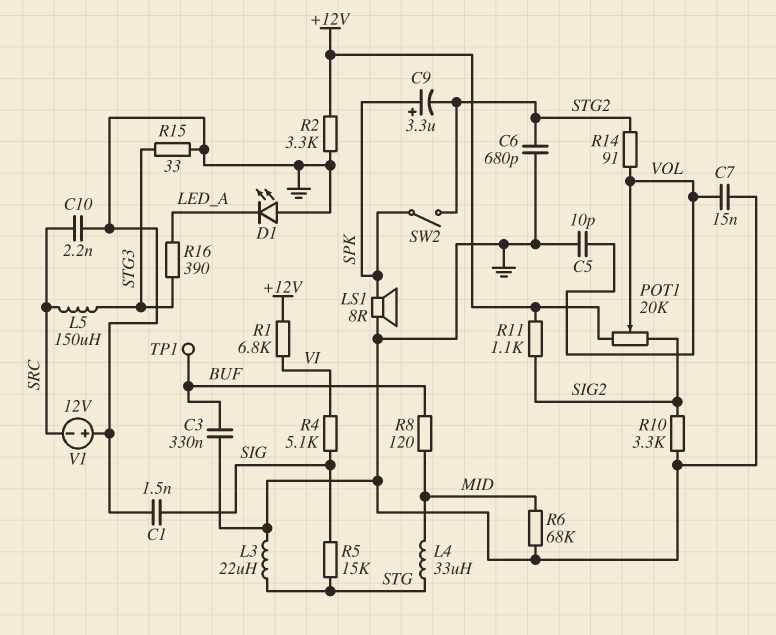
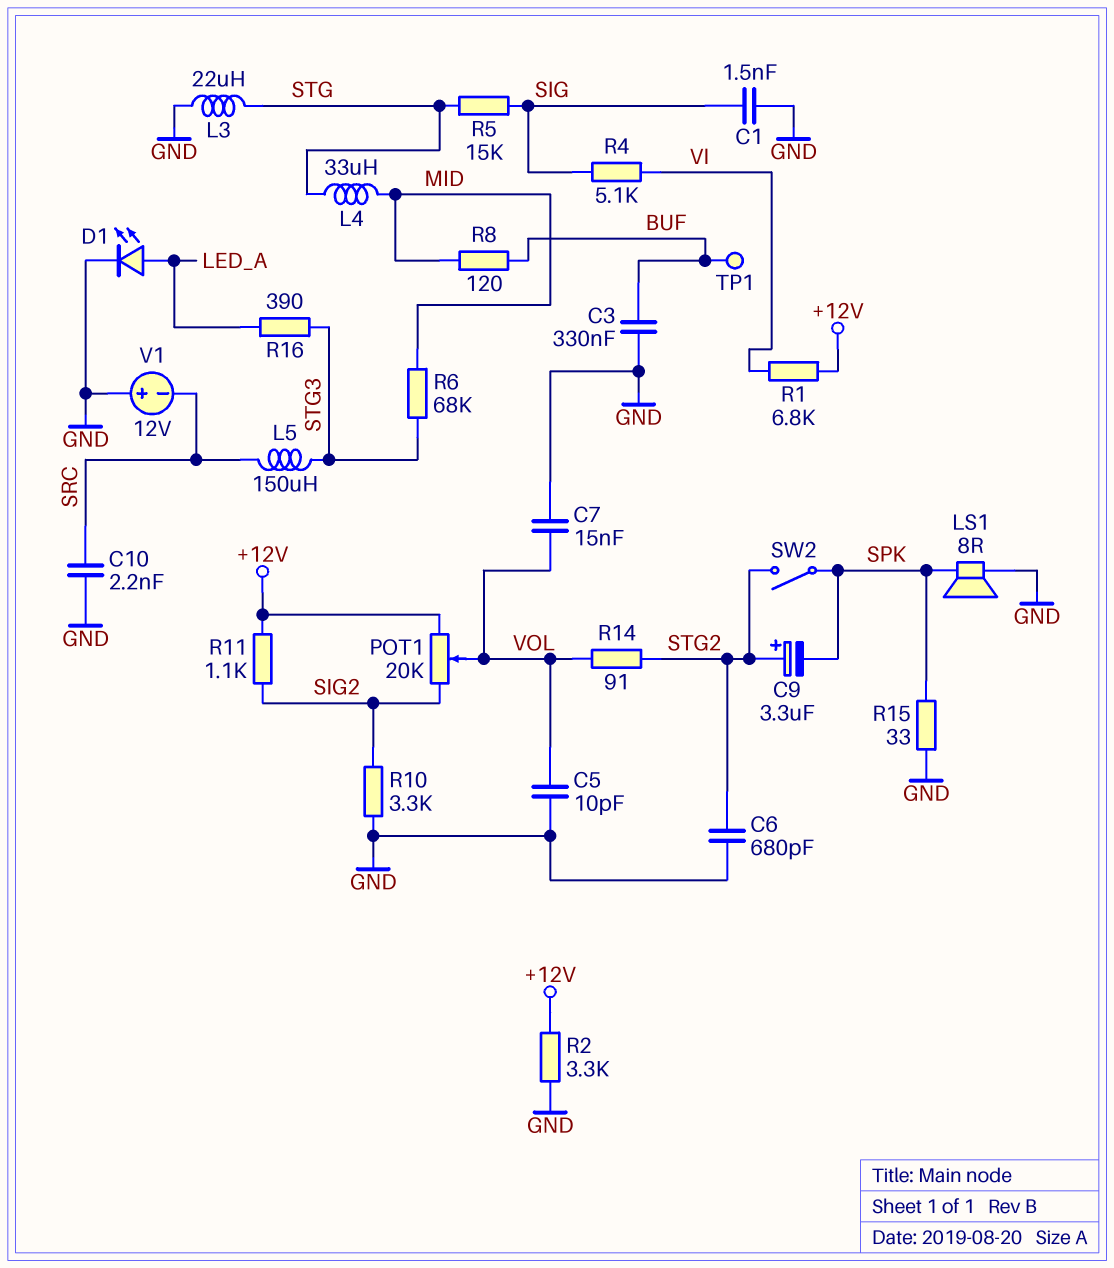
C9: 3.3uF (plus SPK, minus STG2) -> 3.3uF (plus STG2, minus SPK)
D1: LED (A GND, K LED_A) -> LED (A LED_A, K GND)
R6: 68k (GND, MID) -> 68k (MID, STG3)
R15: 33 (GND, STG3) -> 33 (GND, SPK)

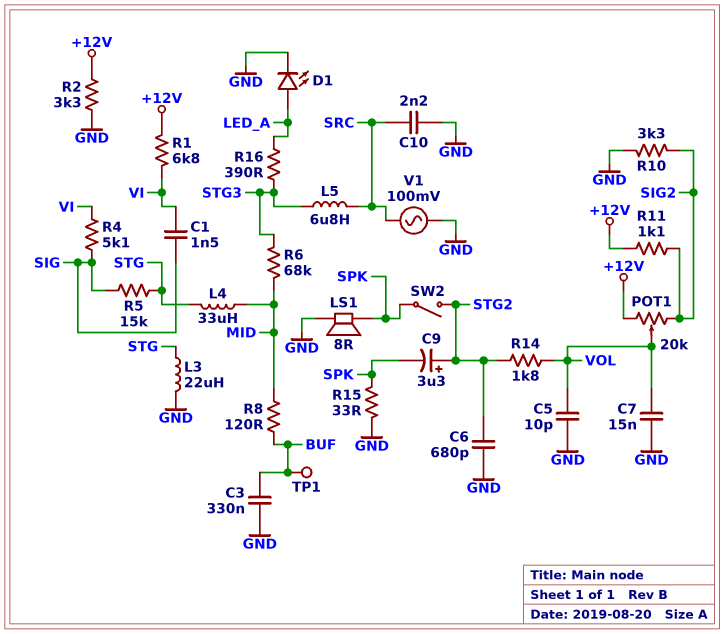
C1: 1.5nF (GND, SIG) -> 1.5nF (SIG, VI)
L5: 150uH (SRC, STG3) -> 6.8uH (SRC, STG3)
R14: 91 (STG2, VOL) -> 1.8k (STG2, VOL)
V1: 12V (plus GND, minus SRC) -> AC 100mV (GND, SRC)

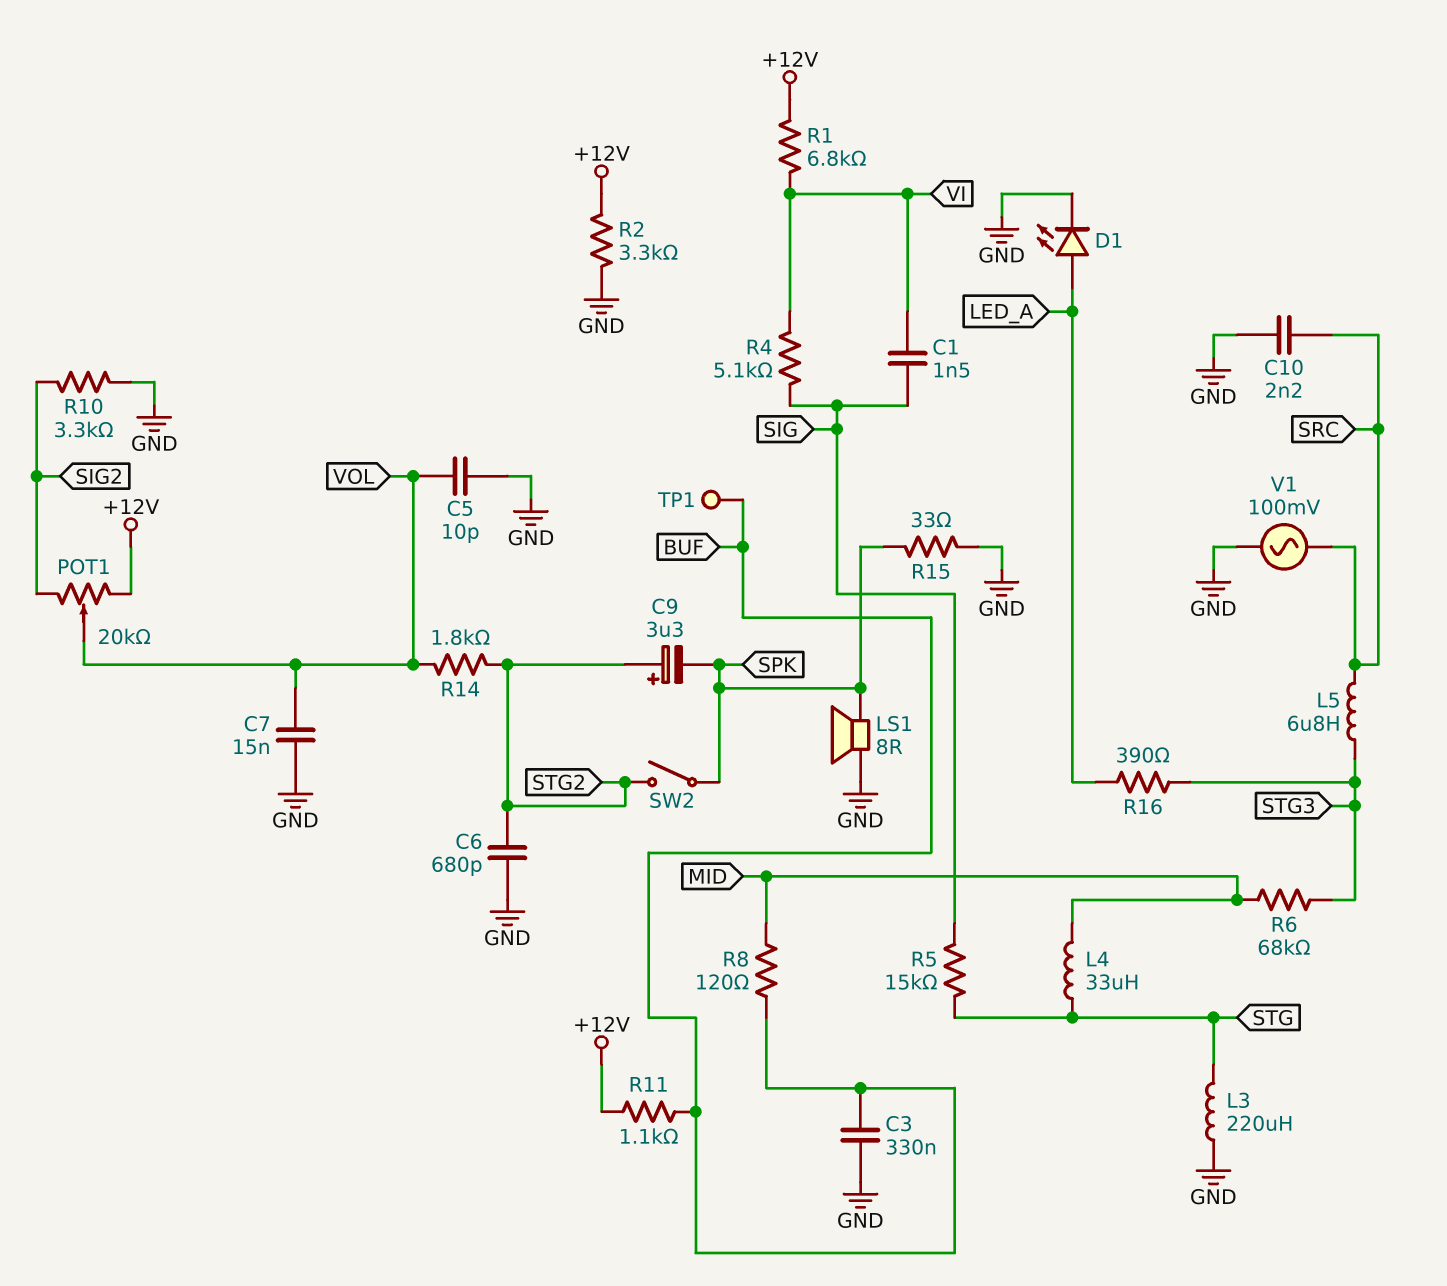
L3: 22uH (GND, STG) -> 220uH (GND, STG)
R11: 1.1k (+12V, SIG2) -> 1.1k (+12V, BUF)

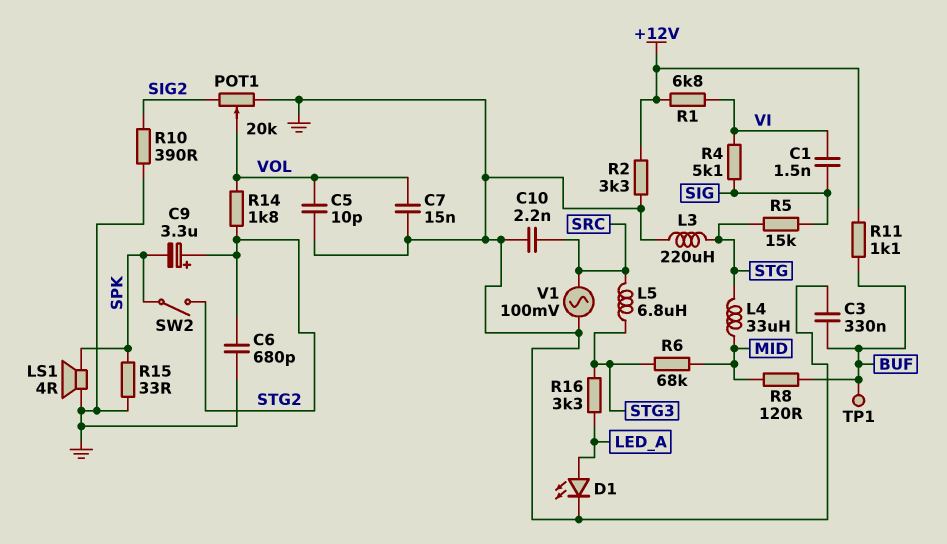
LS1: speaker 8R (GND, SPK) -> speaker 4R (GND, SPK)
POT1: 20k (+12V, SIG2, wiper VOL) -> 20k (GND, SIG2, wiper VOL)
R10: 3.3k (GND, SIG2) -> 390 (GND, SIG2)
R16: 390 (LED_A, STG3) -> 3.3k (LED_A, STG3)

